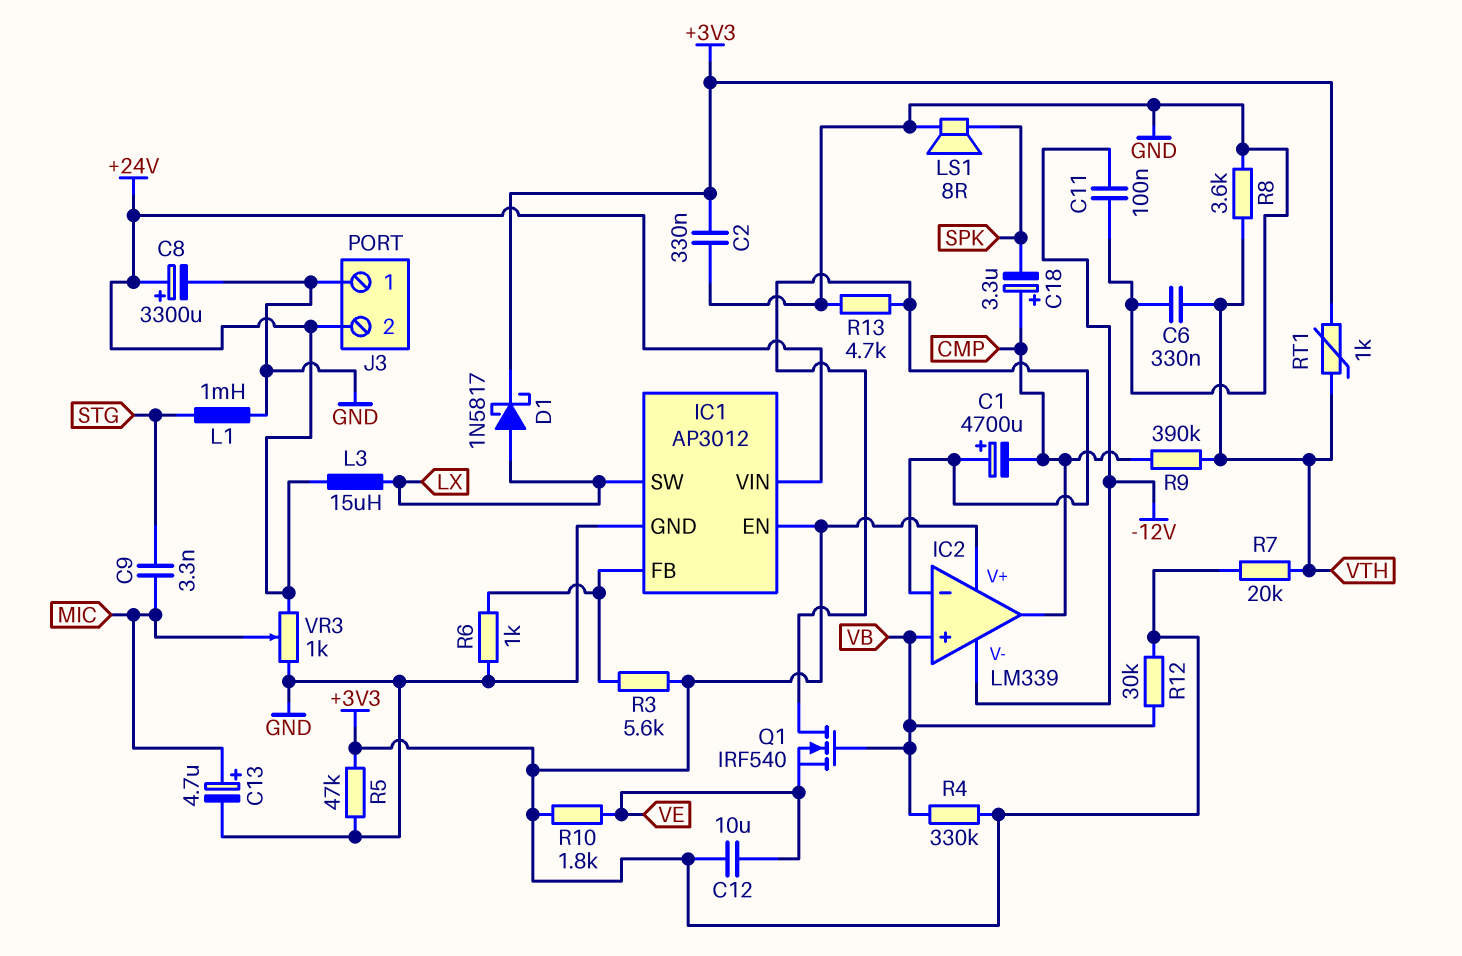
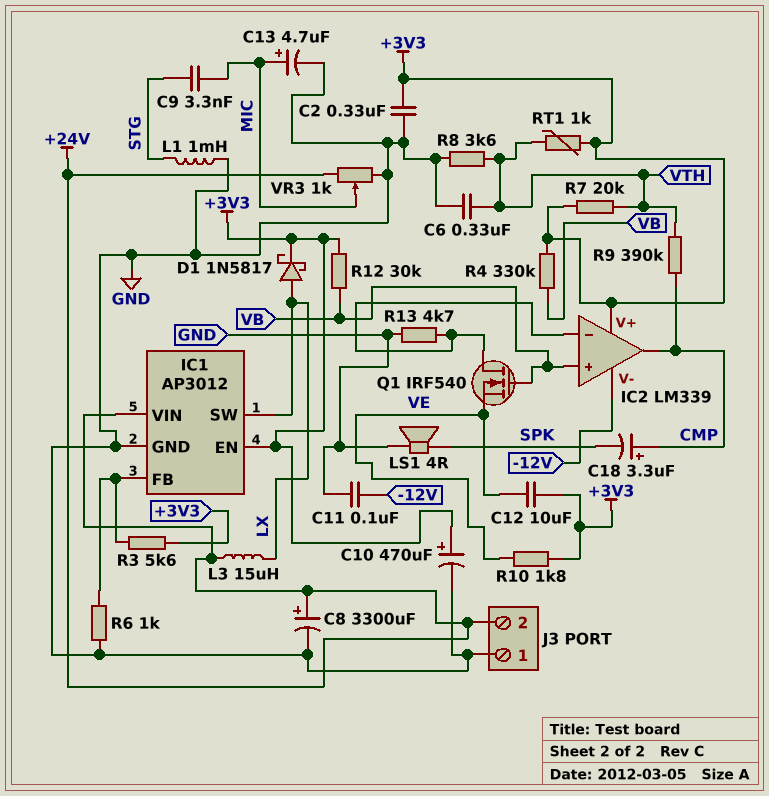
C1: 4700uF (plus IC2/in-, minus CMP) -> none
C10: none -> 470uF (plus +3V3, minus GND)
LS1: speaker 8R (GND, SPK) -> speaker 4R (GND, SPK)
R5: 47k (+3V3, GND) -> none

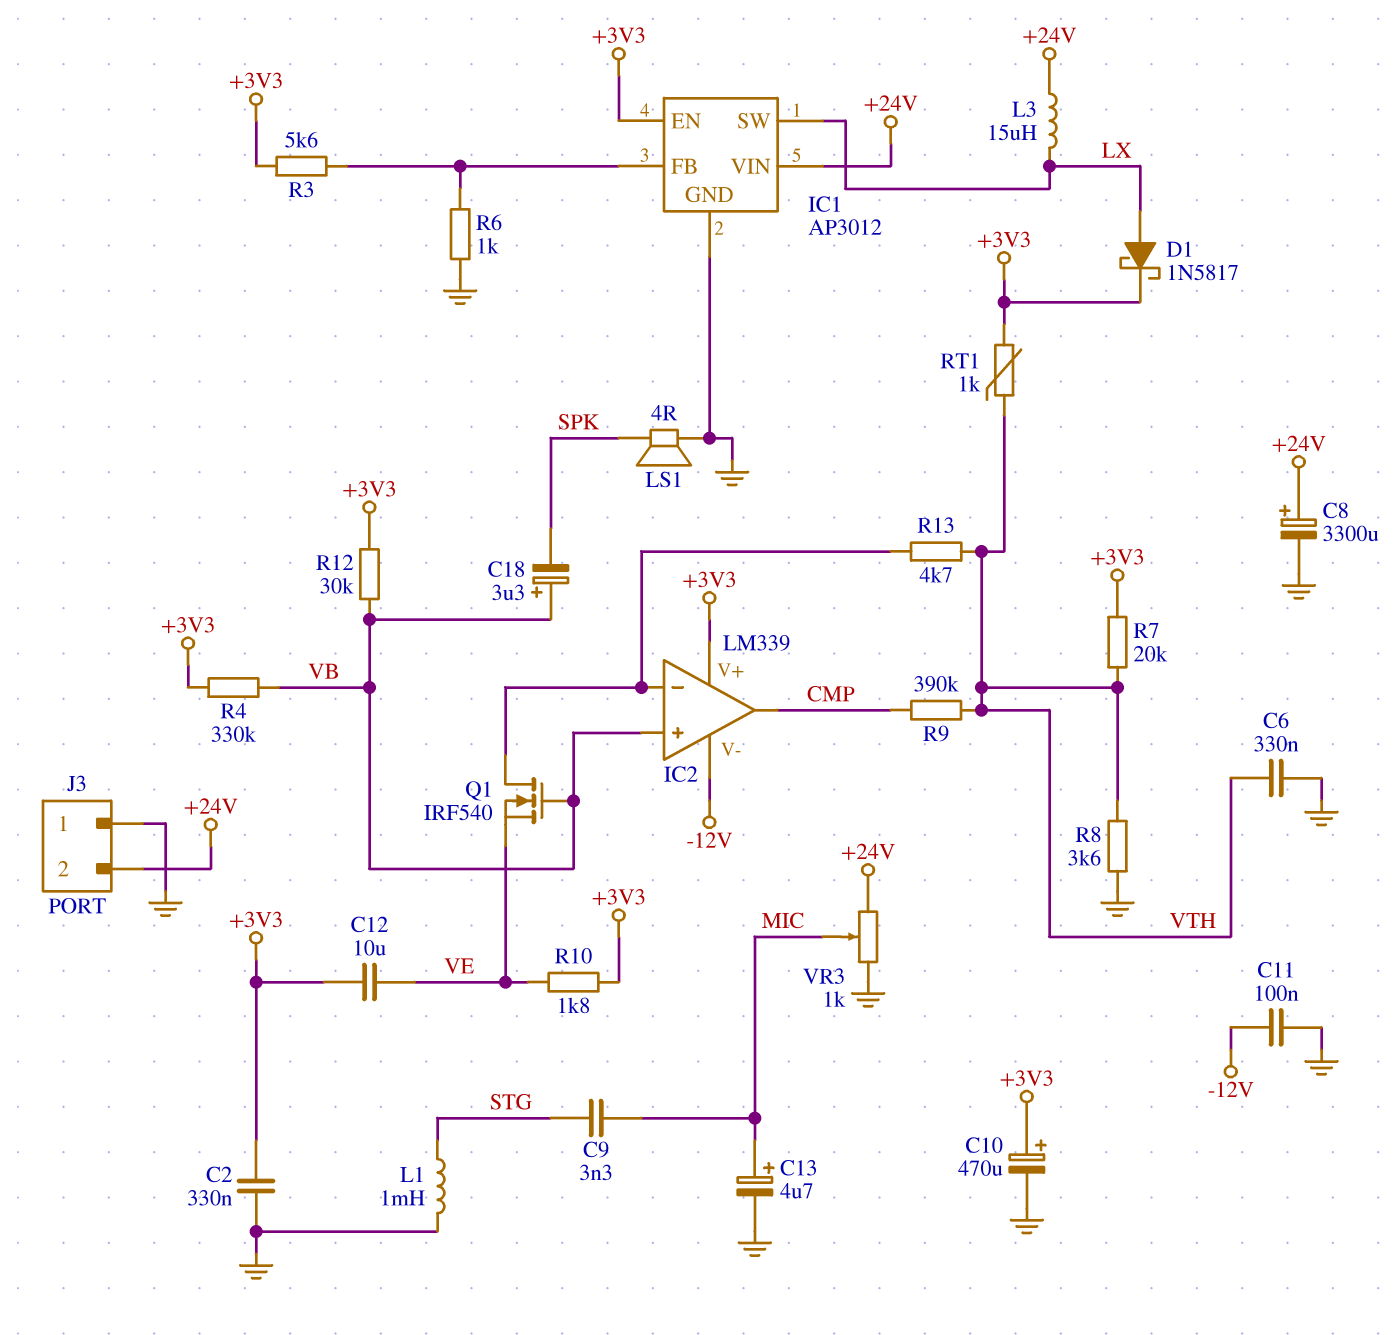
C18: 3.3uF (plus CMP, minus SPK) -> 3.3uF (plus VB, minus SPK)
R13: 4.7k (GND, IC2/in-) -> 4.7k (IC2/in-, VTH)

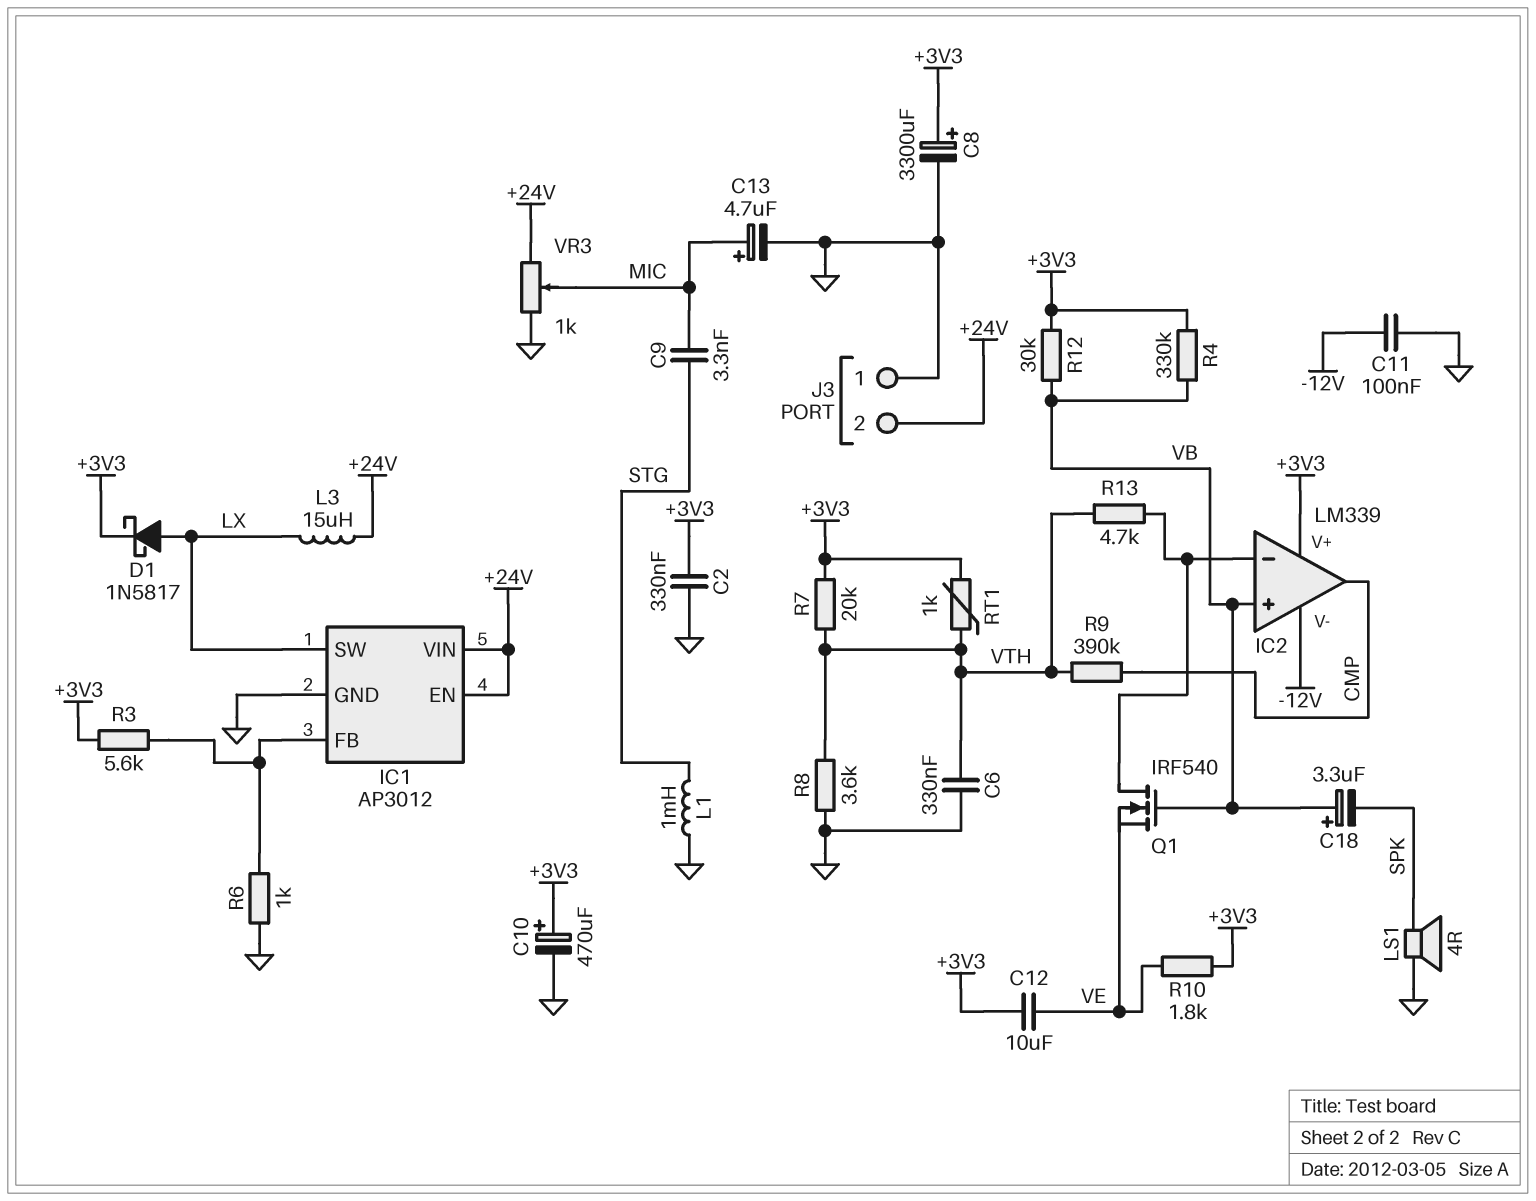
C8: 3300uF (plus +24V, minus GND) -> 3300uF (plus +3V3, minus GND)
IC1 pin EN: +3V3 -> +24V

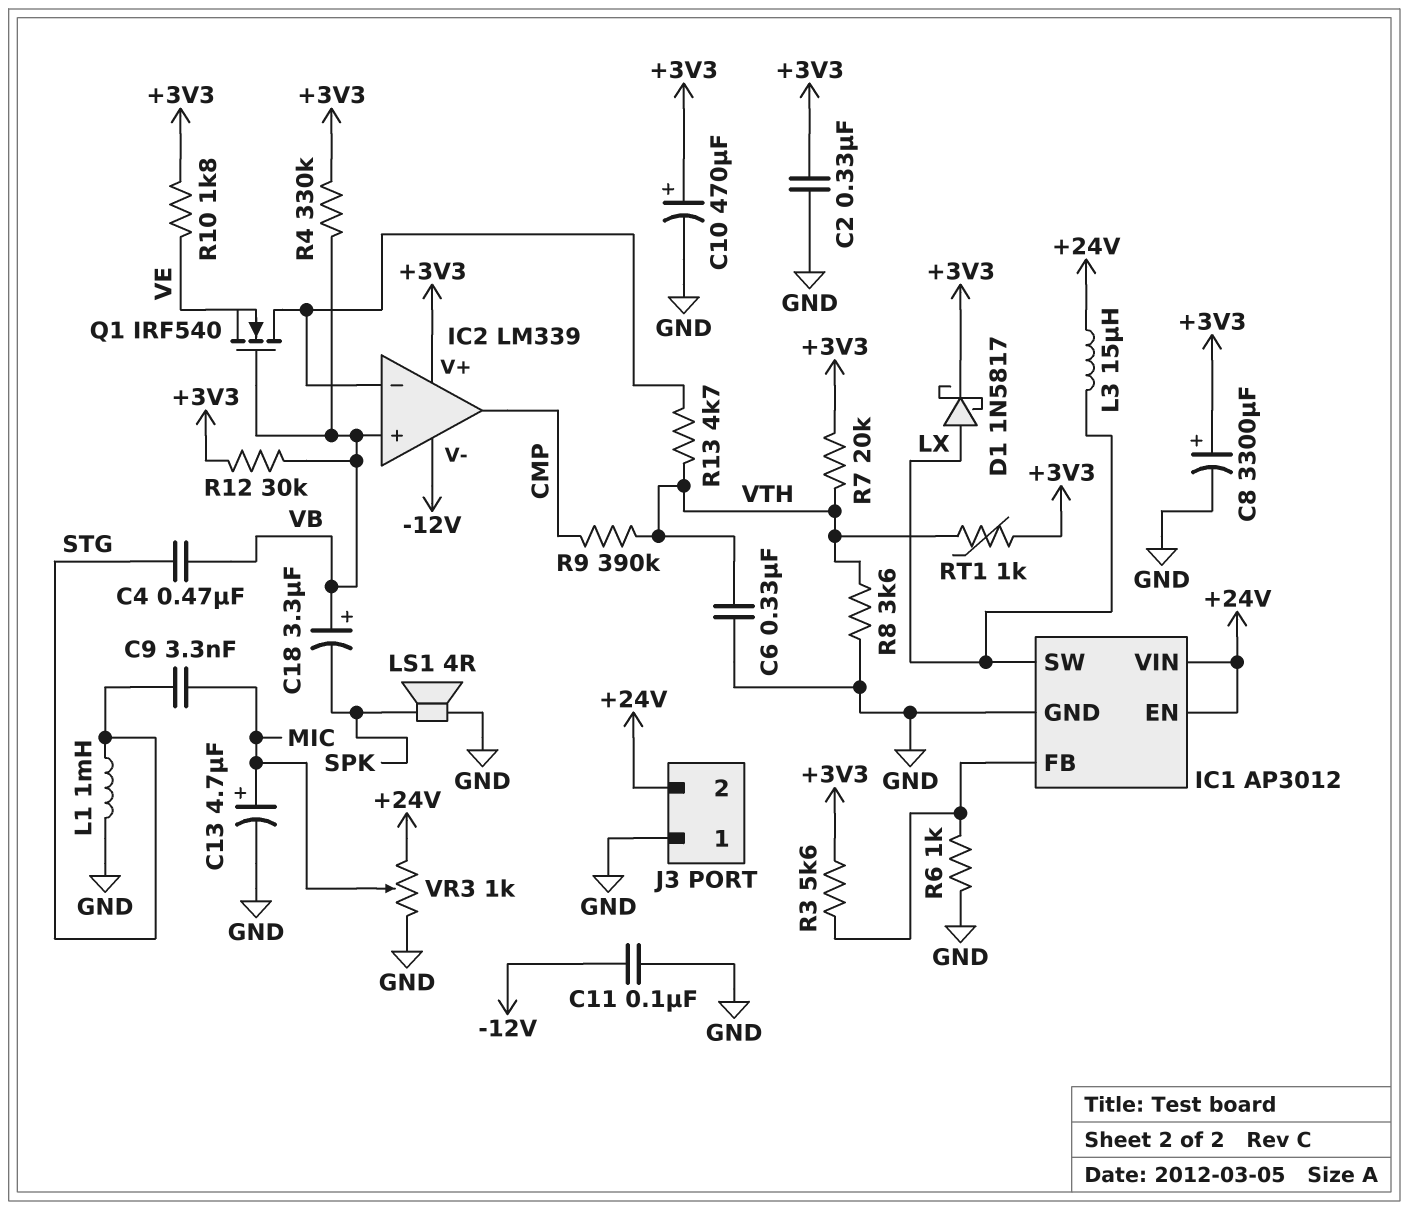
C4: none -> 470nF (STG, VB)
C12: 10uF (+3V3, VE) -> none

